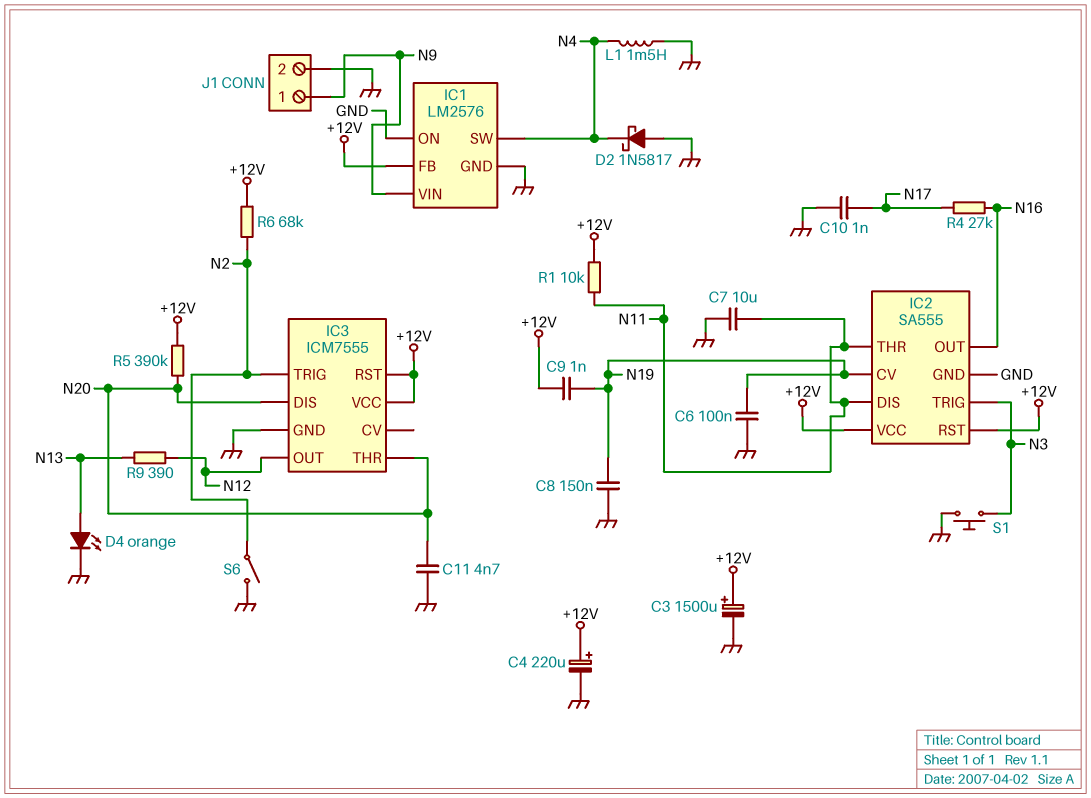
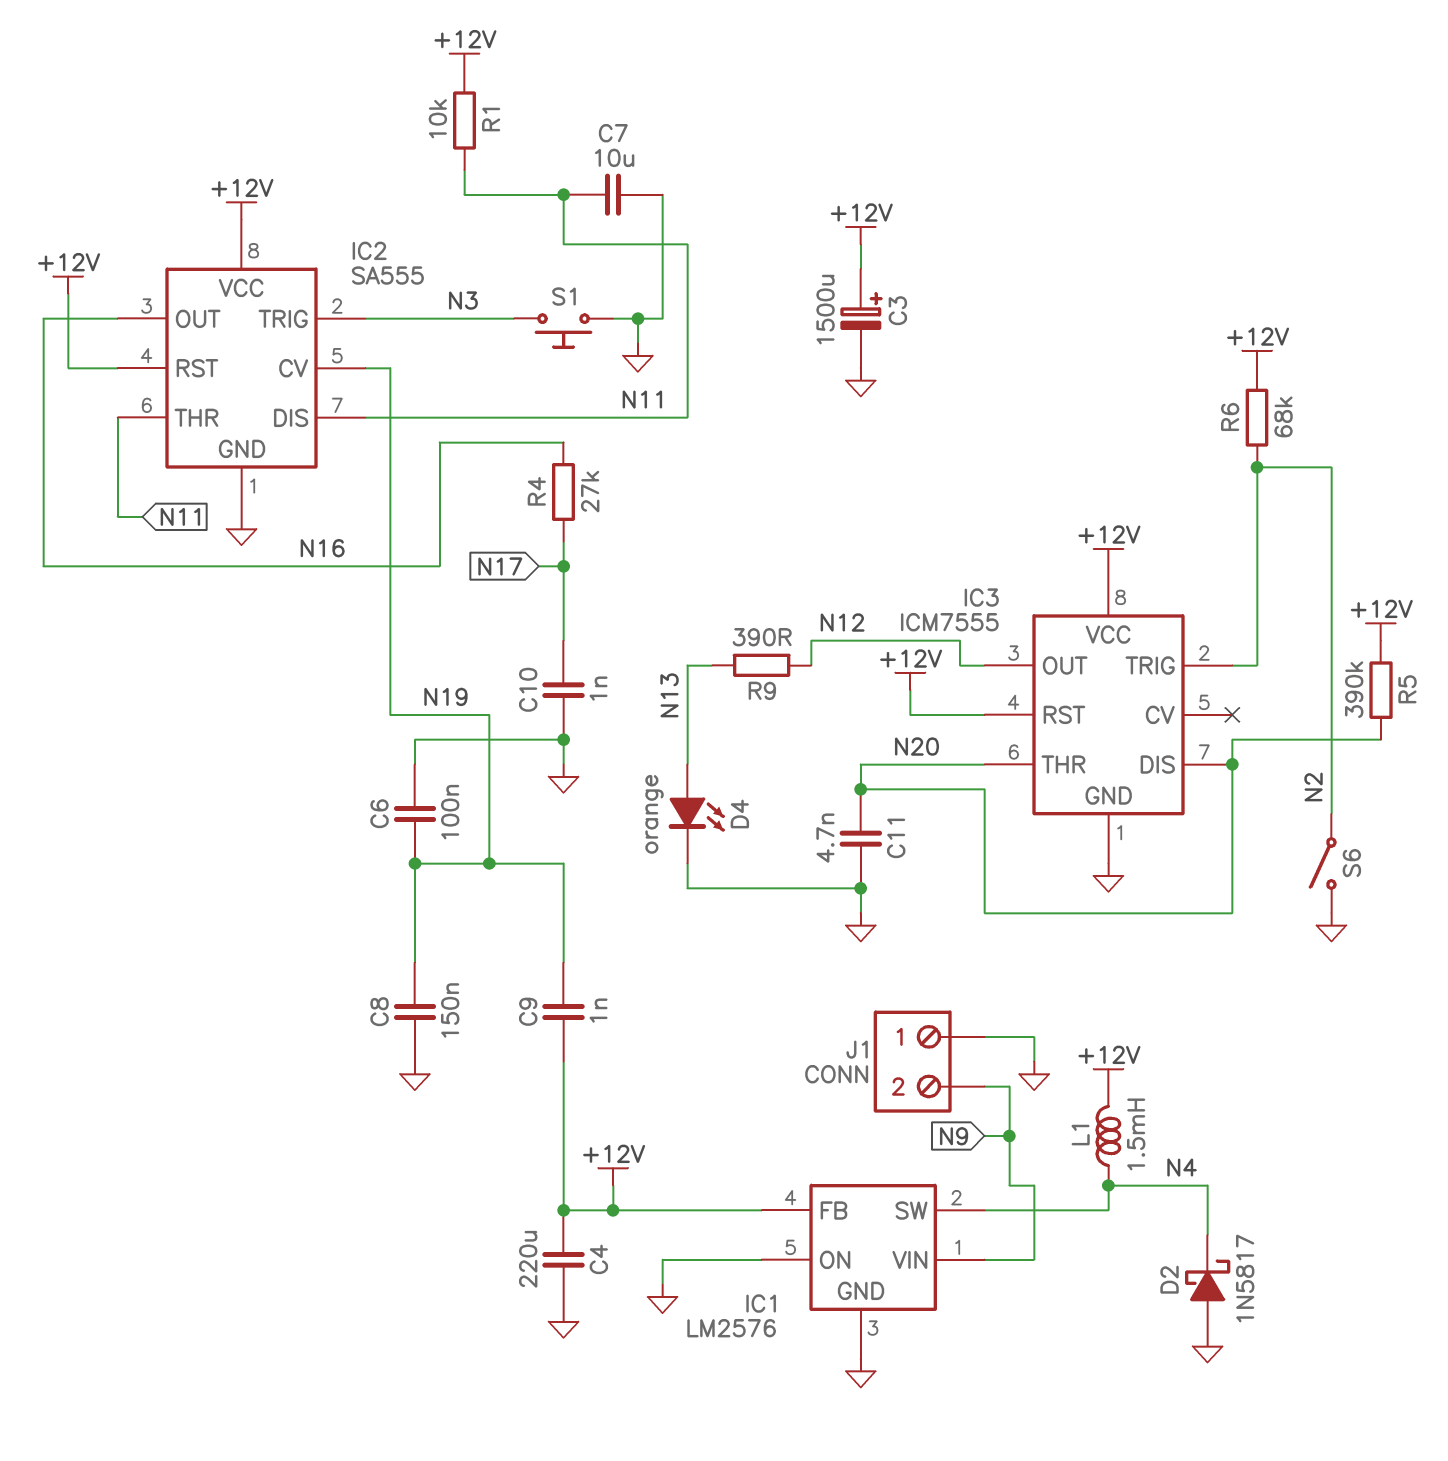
C4: 220uF (plus +12V, minus GND) -> 220uF (+12V, GND)
J1 pin 1: N9 -> GND
J1 pin 2: GND -> N9
L1: 1.5mH (GND, N4) -> 1.5mH (+12V, N4)

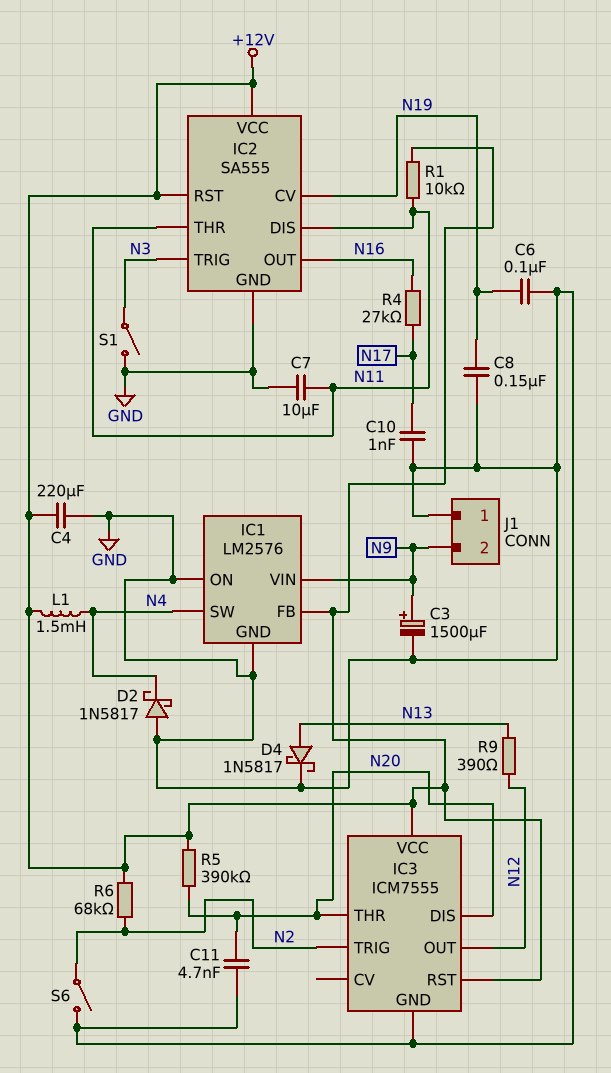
C3: 1500uF (plus +12V, minus GND) -> 1500uF (plus N9, minus GND)
C9: 1nF (+12V, N19) -> none
D4: LED orange (A N13, K GND) -> schottky 1N5817 (A N13, K GND)
S1: button (GND, N3) -> switch (GND, N3)

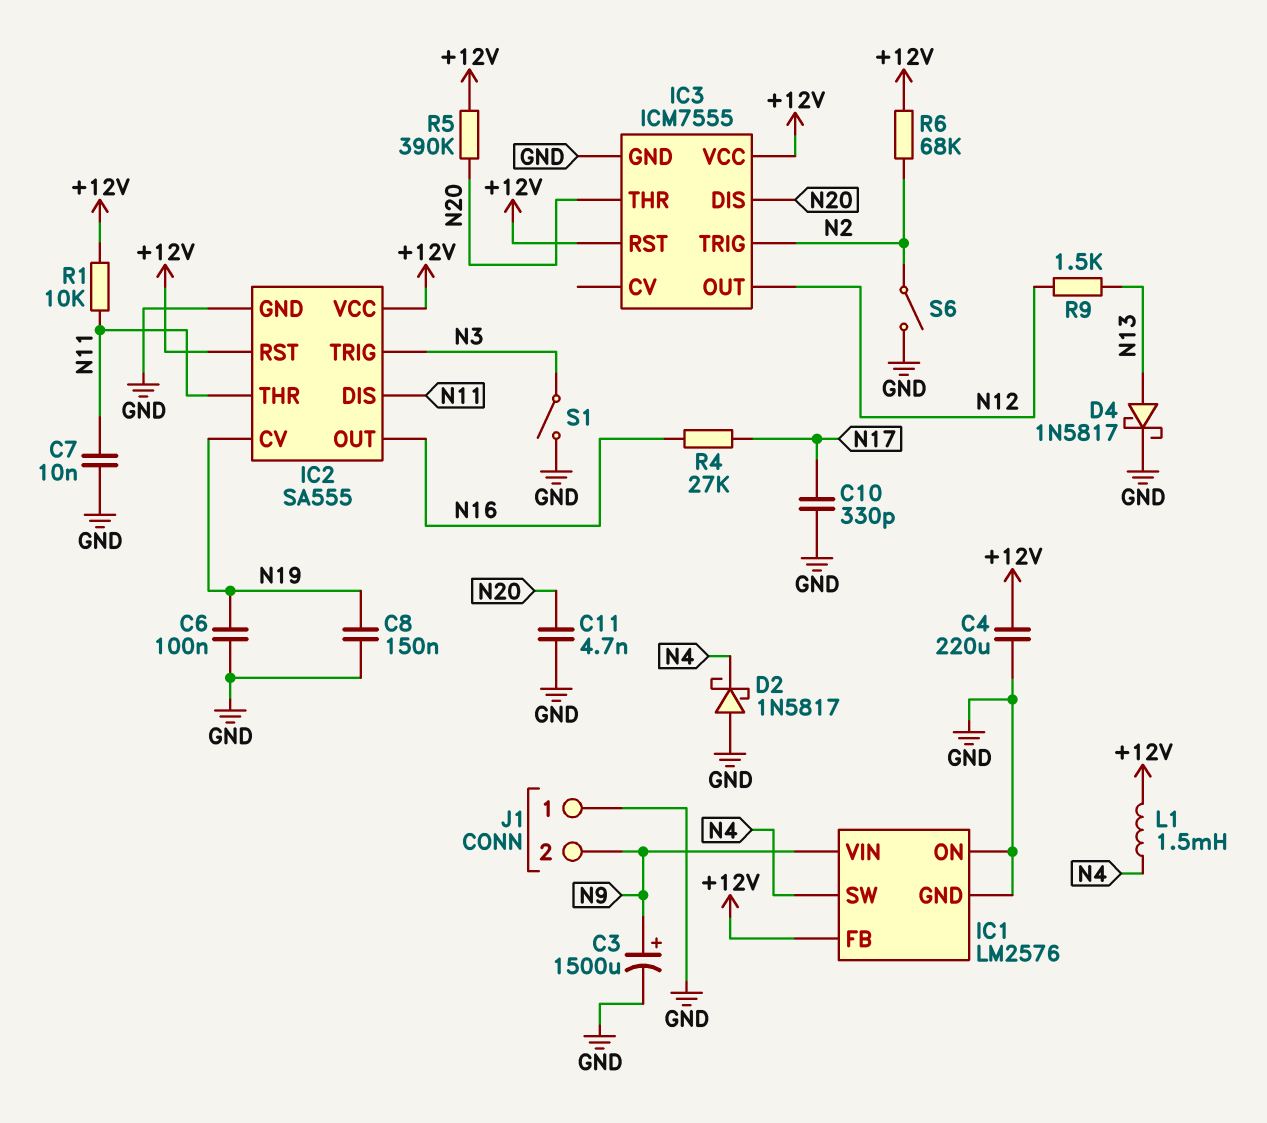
C7: 10uF (GND, N11) -> 10nF (GND, N11)
C10: 1nF (GND, N17) -> 330pF (GND, N17)
R9: 390 (N12, N13) -> 1.5k (N12, N13)

